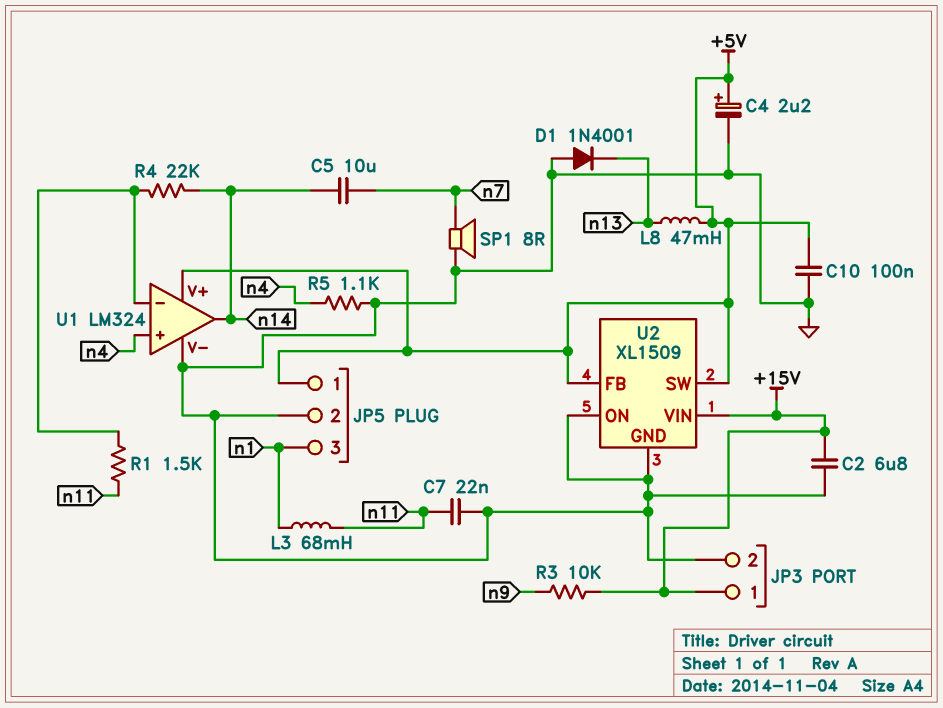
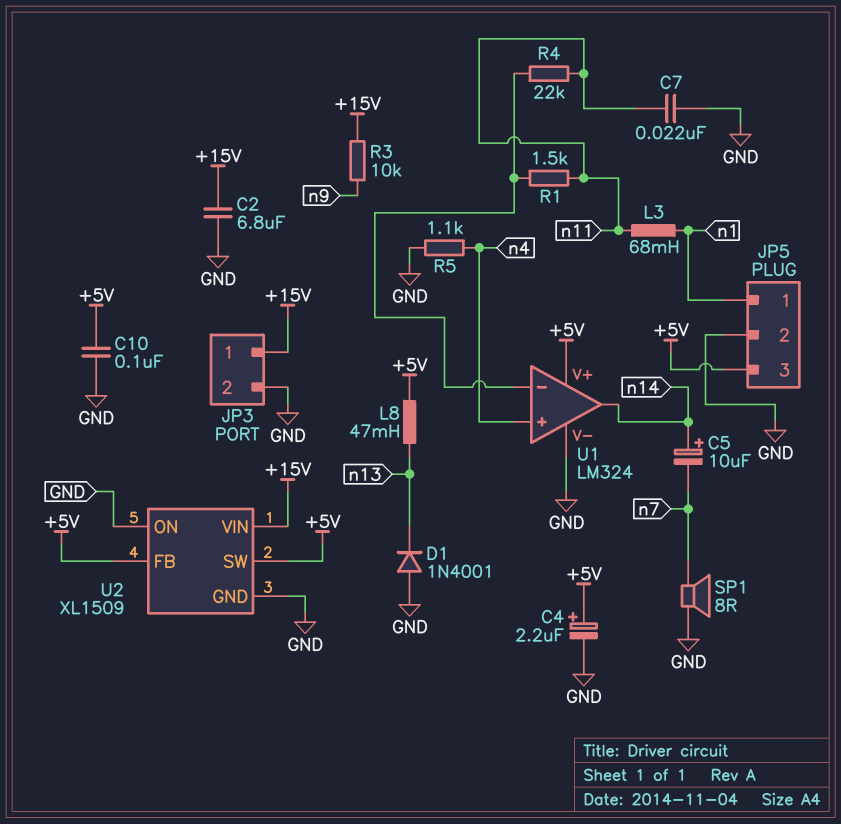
C5: 10uF (n7, n14) -> 10uF (plus n14, minus n7)
JP5 pin 1: +5V -> n1
JP5 pin 3: n1 -> +5V
R4: 22k (U1/in-, n14) -> 22k (U1/in-, n11)

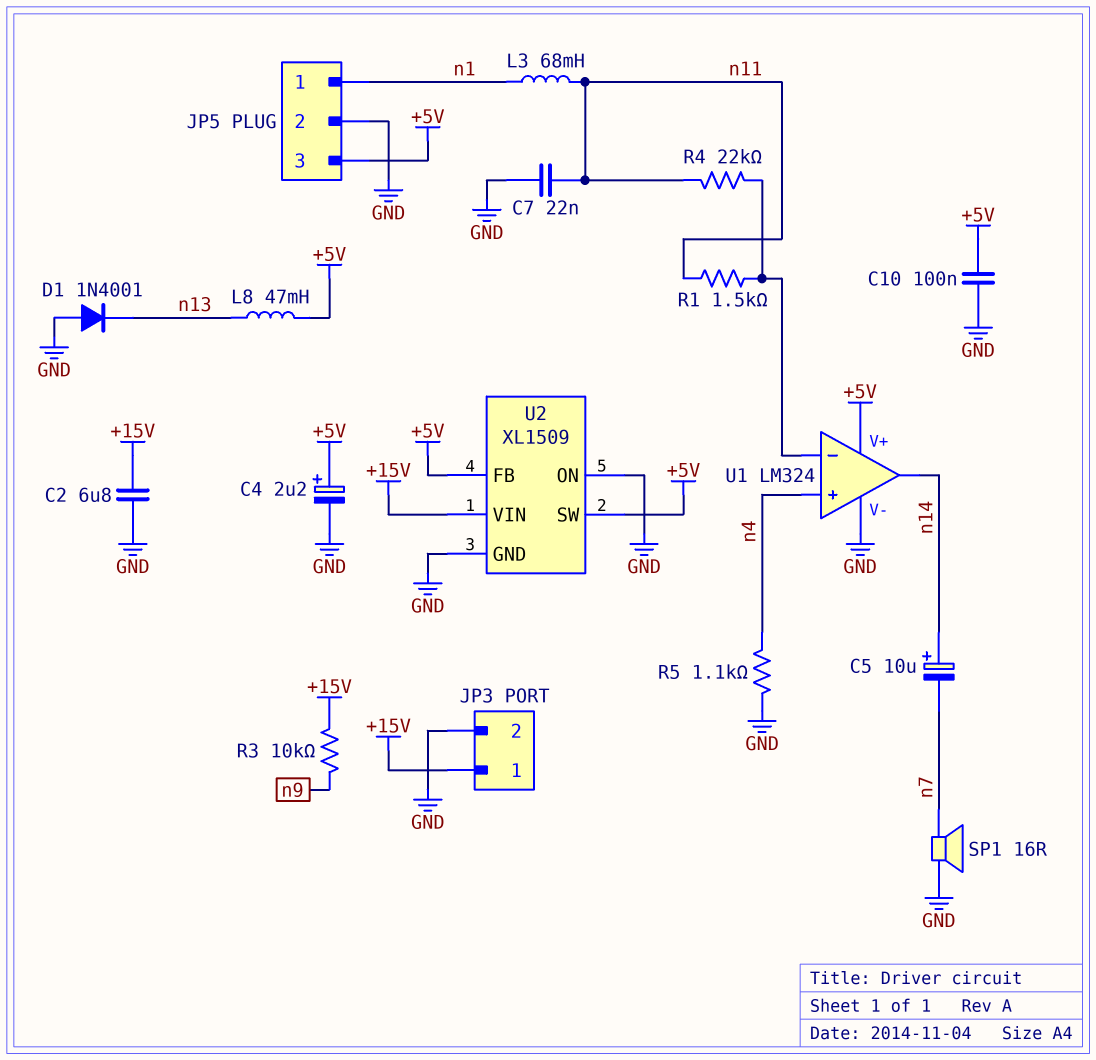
SP1: speaker 8R (GND, n7) -> speaker 16R (GND, n7)

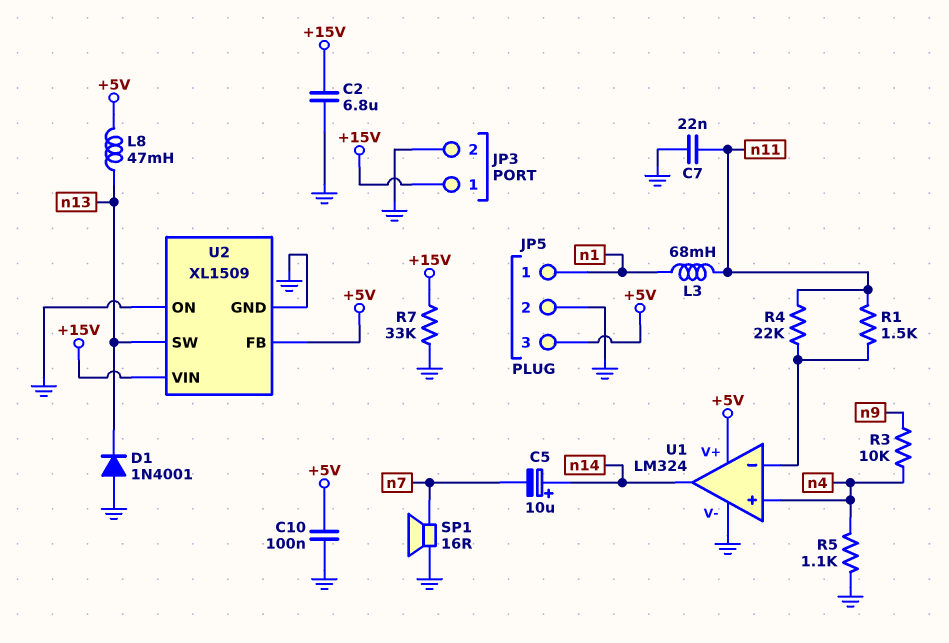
C4: 2.2uF (plus +5V, minus GND) -> none
R3: 10k (+15V, n9) -> 10k (n4, n9)
R7: none -> 33k (+15V, GND)
U2 pin SW: +5V -> n13

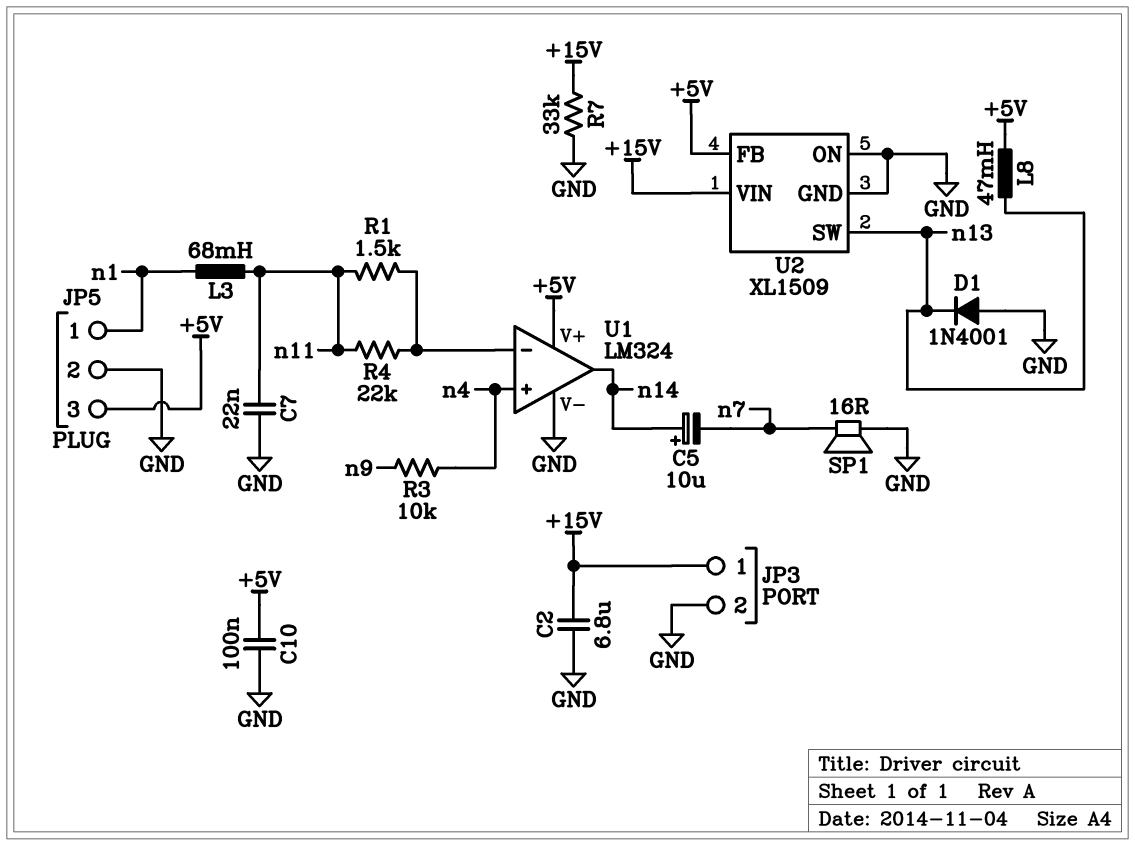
R5: 1.1k (GND, n4) -> none

